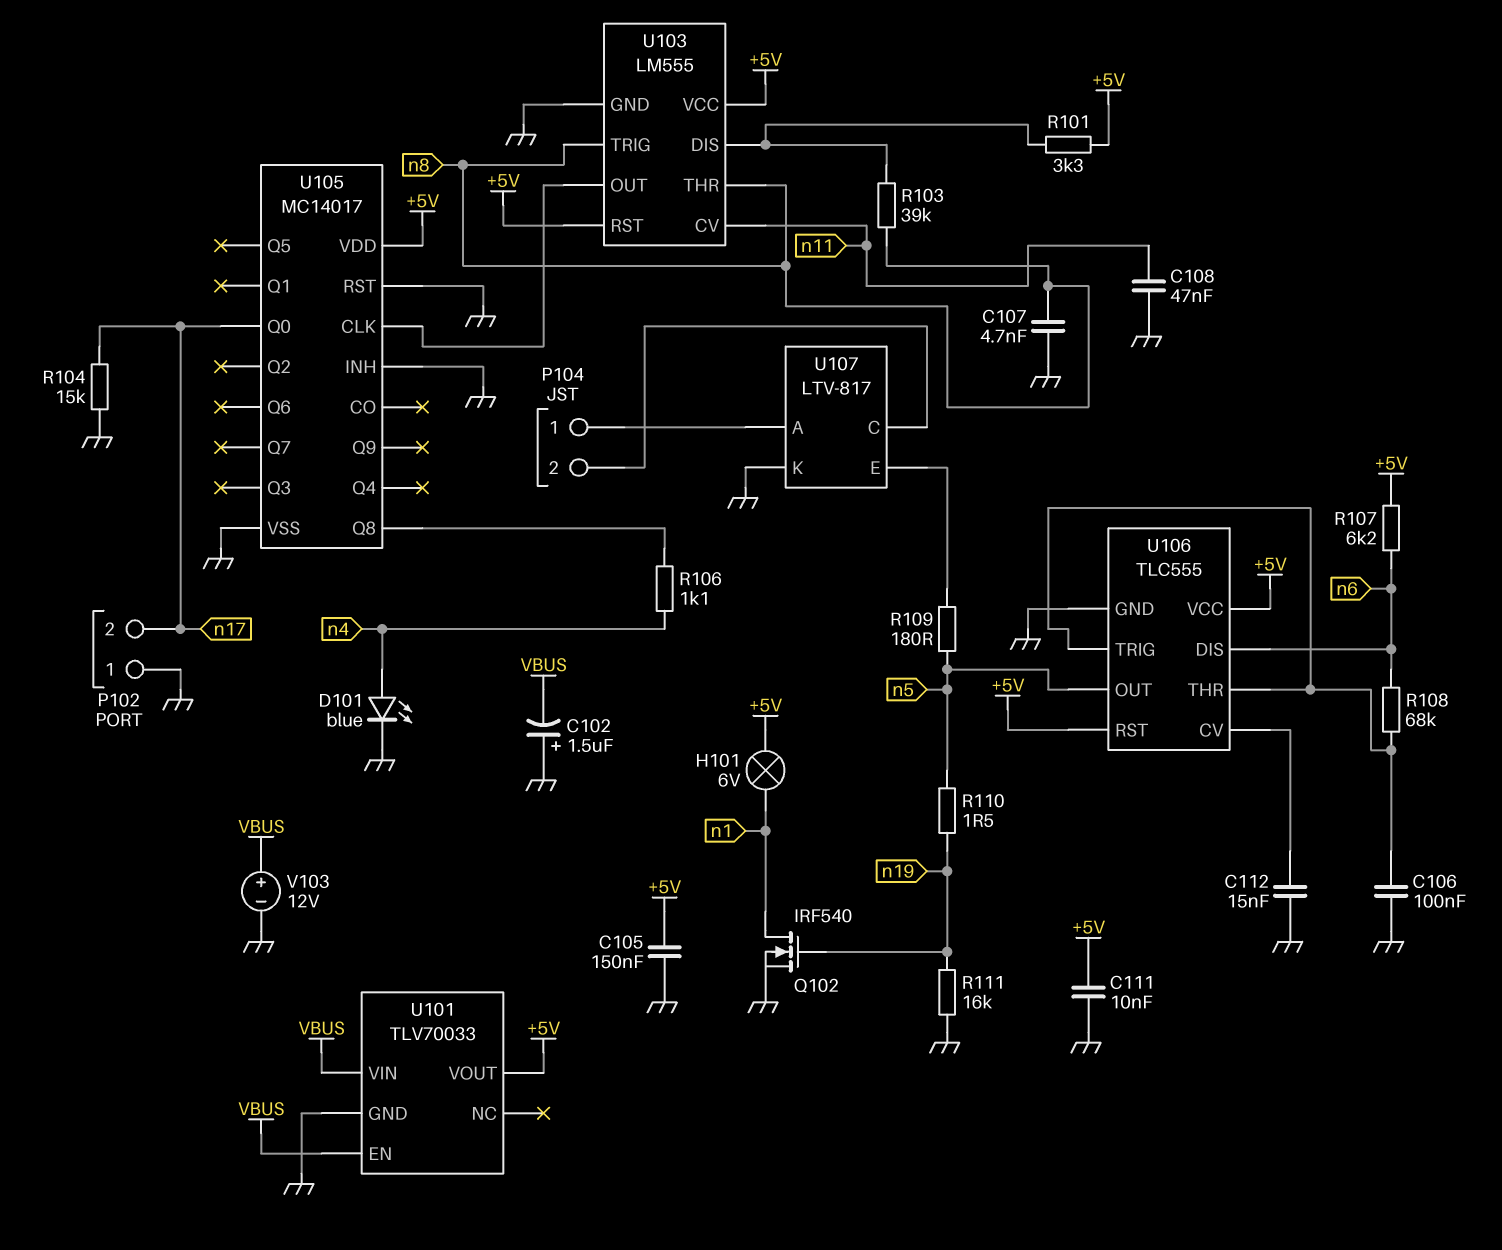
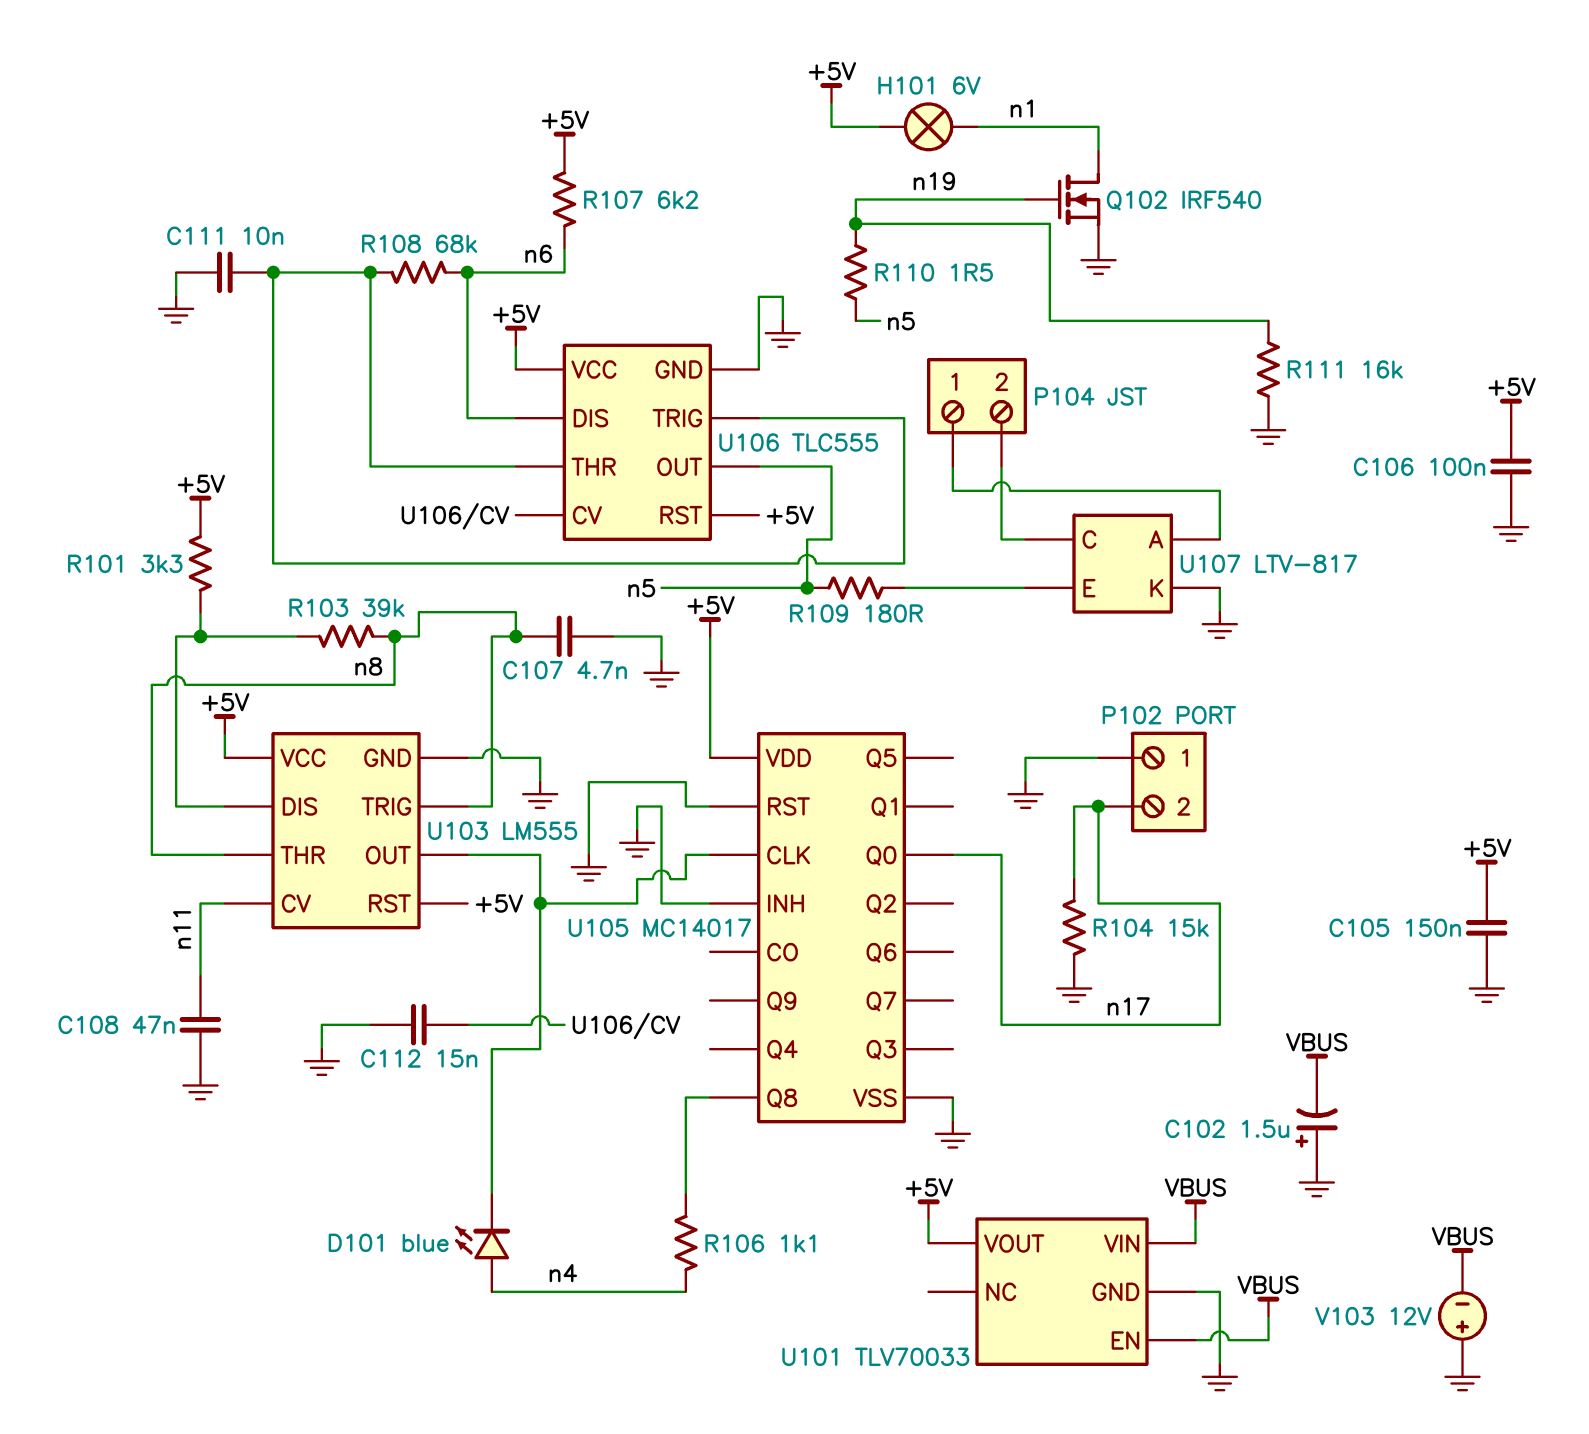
C106: 100nF (GND, U106/THR) -> 100nF (+5V, GND)
C111: 10nF (+5V, GND) -> 10nF (GND, U106/THR)
D101: LED blue (A n4, K GND) -> LED blue (A n4, K U103/OUT)
V103: 12V (plus VBUS, minus GND) -> 12V (plus GND, minus VBUS)

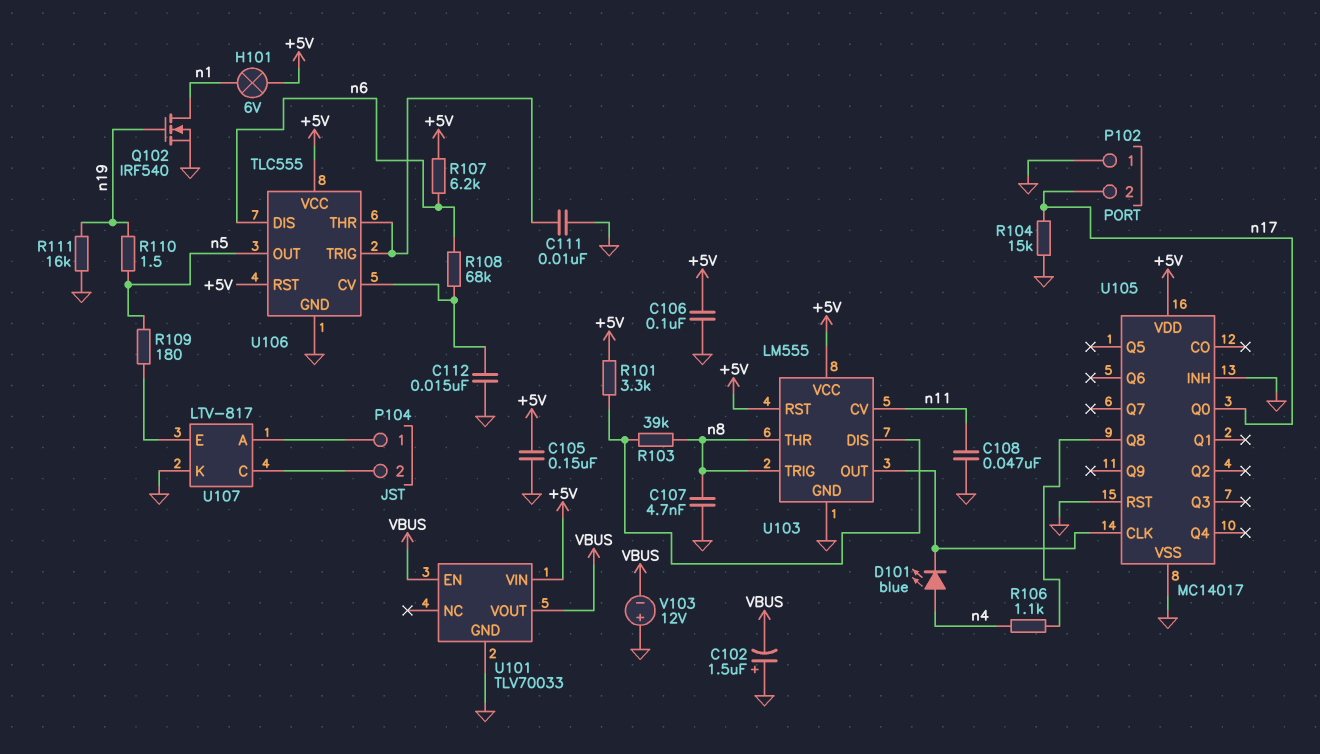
R108: 68k (U106/THR, n6) -> 68k (U106/CV, n6)
U101 pin VIN: VBUS -> +5V
U101 pin VOUT: +5V -> VBUS

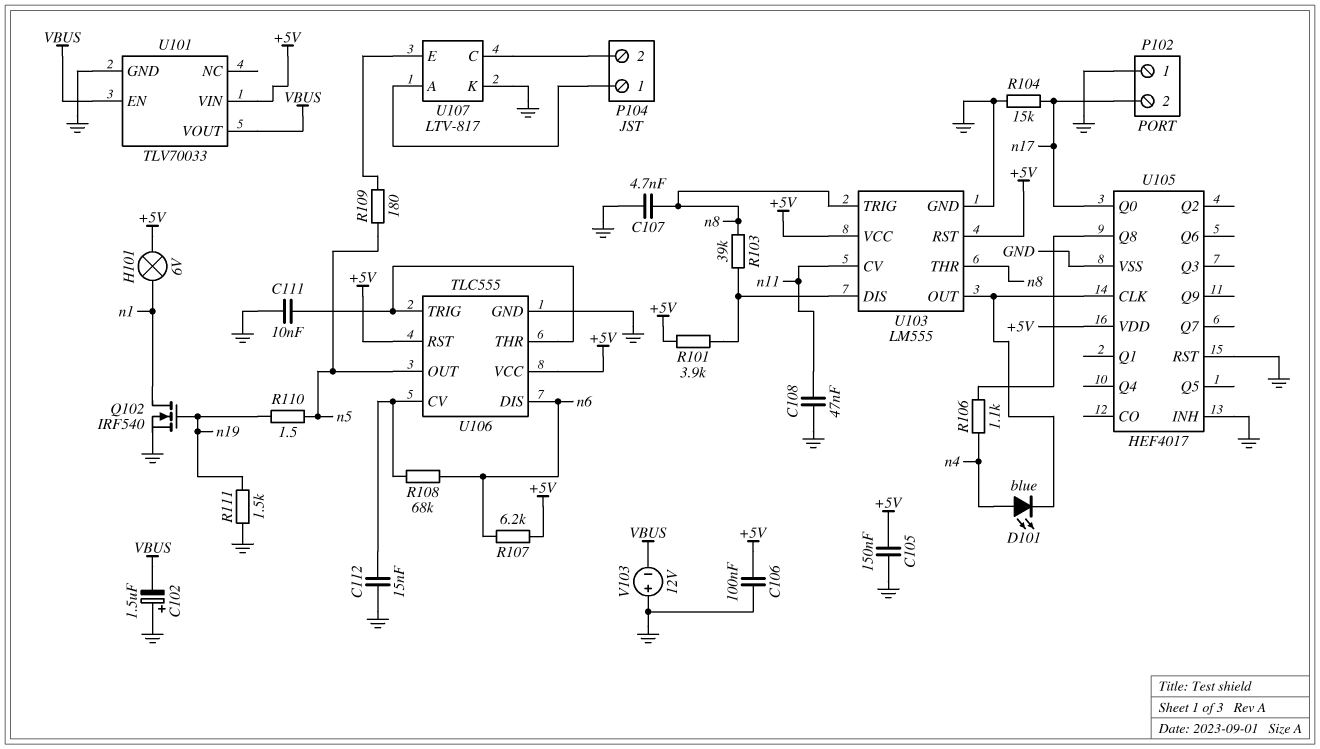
R101: 3.3k (+5V, U103/DIS) -> 3.9k (+5V, U103/DIS)
R111: 16k (GND, n19) -> 1.5k (GND, n19)
U105: MC14017 -> HEF4017

